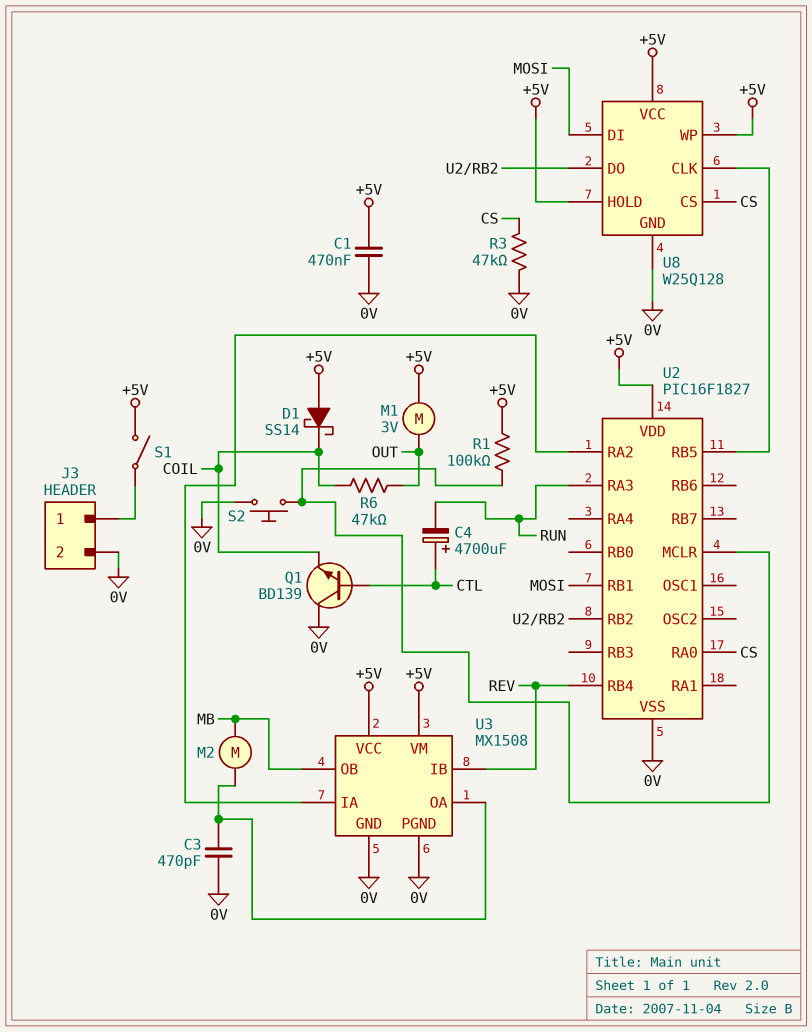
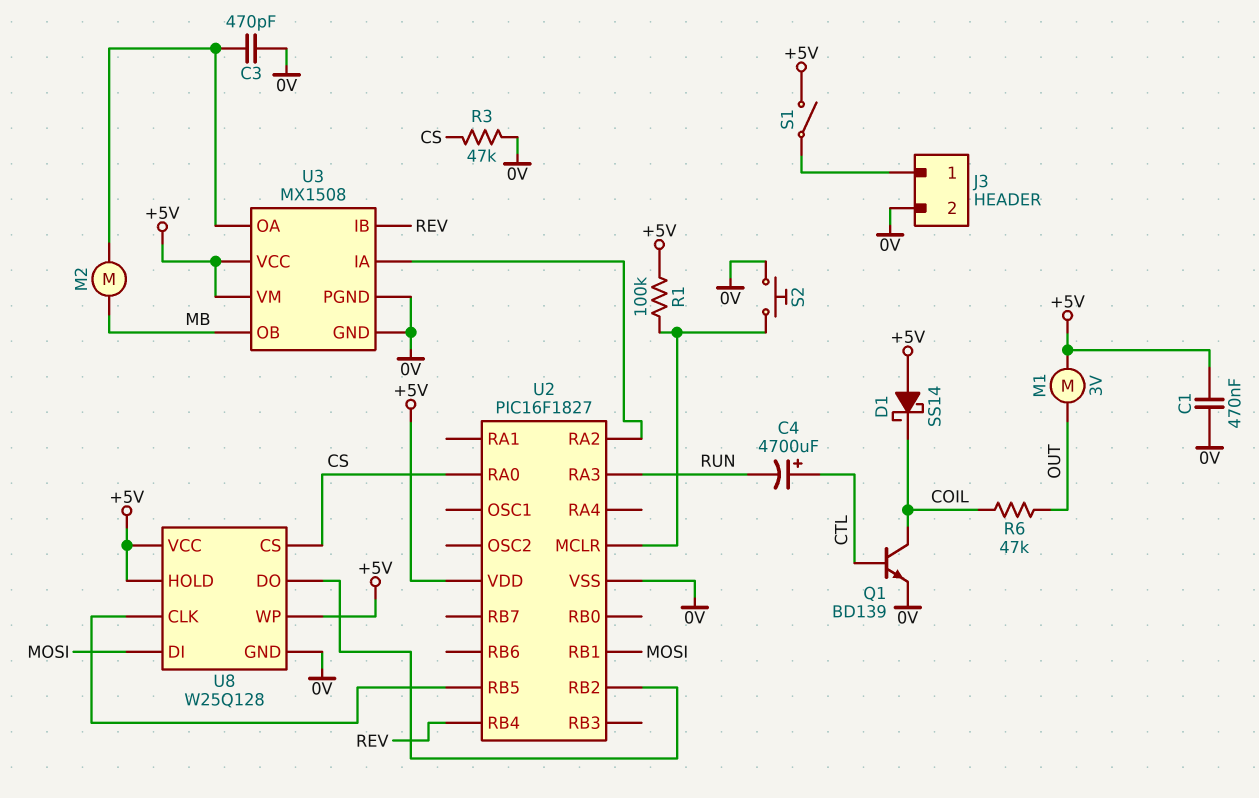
Q1: NPN BD139 (B CTL, C 0V, E COIL) -> NPN BD139 (B CTL, C COIL, E 0V)

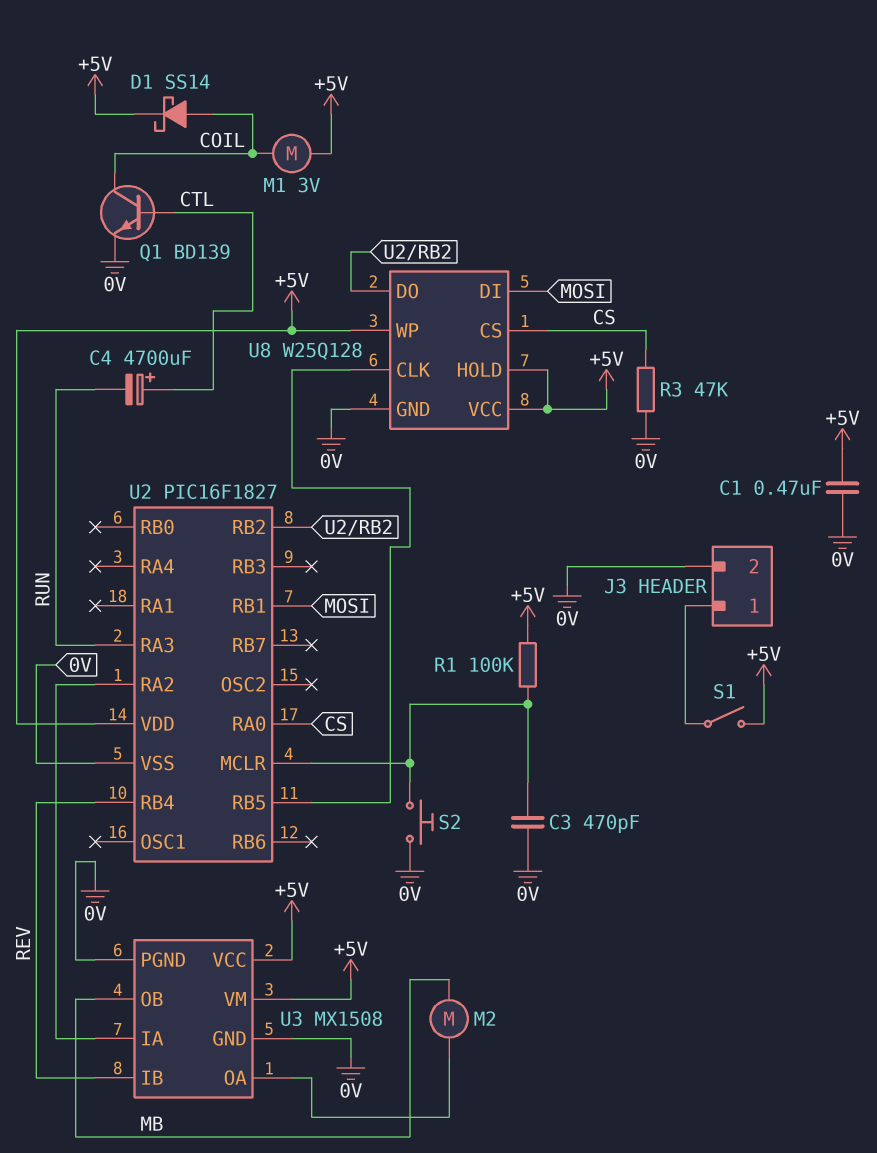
C3: 470pF (0V, U3/OA) -> 470pF (0V, U2/MCLR)
D1: schottky SS14 (A +5V, K COIL) -> schottky SS14 (A COIL, K +5V)
M1: motor 3V (+5V, OUT) -> motor 3V (+5V, COIL)
R6: 47k (COIL, OUT) -> none

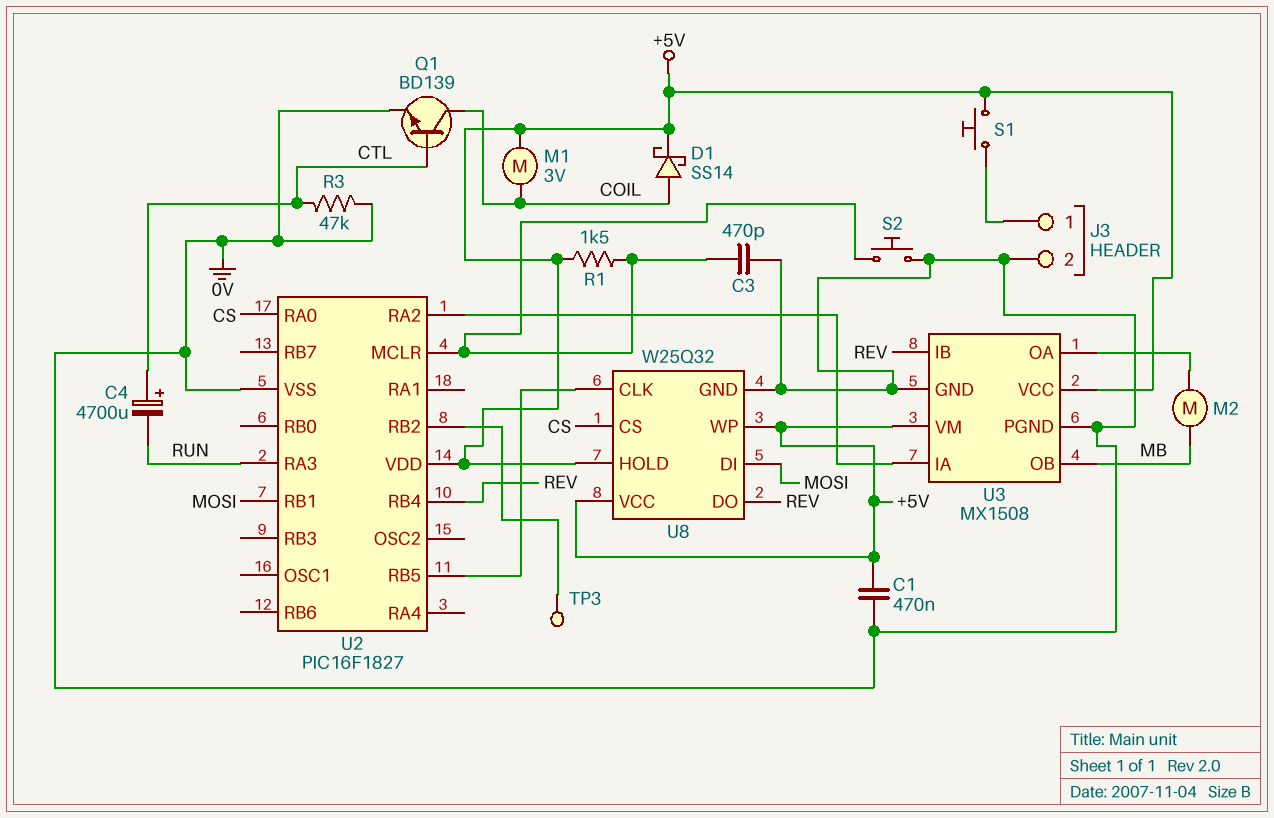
R1: 100k (+5V, U2/MCLR) -> 1.5k (+5V, U2/MCLR)
R3: 47k (0V, CS) -> 47k (0V, CTL)
S1: switch (+5V, J3/1) -> button (+5V, J3/1)
TP3: none -> test point (U2/RB2)
U8: W25Q128 -> W25Q32
U8 pin DO: U2/RB2 -> REV

